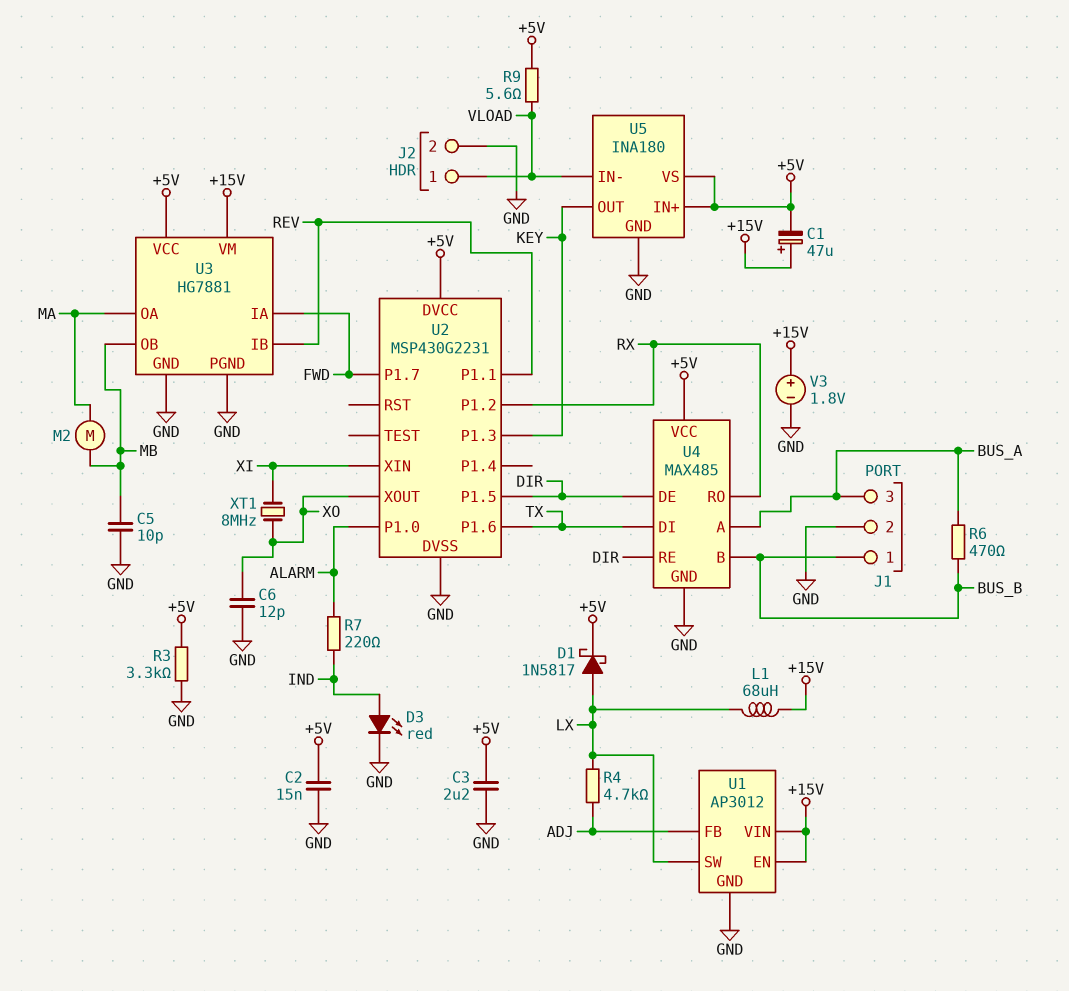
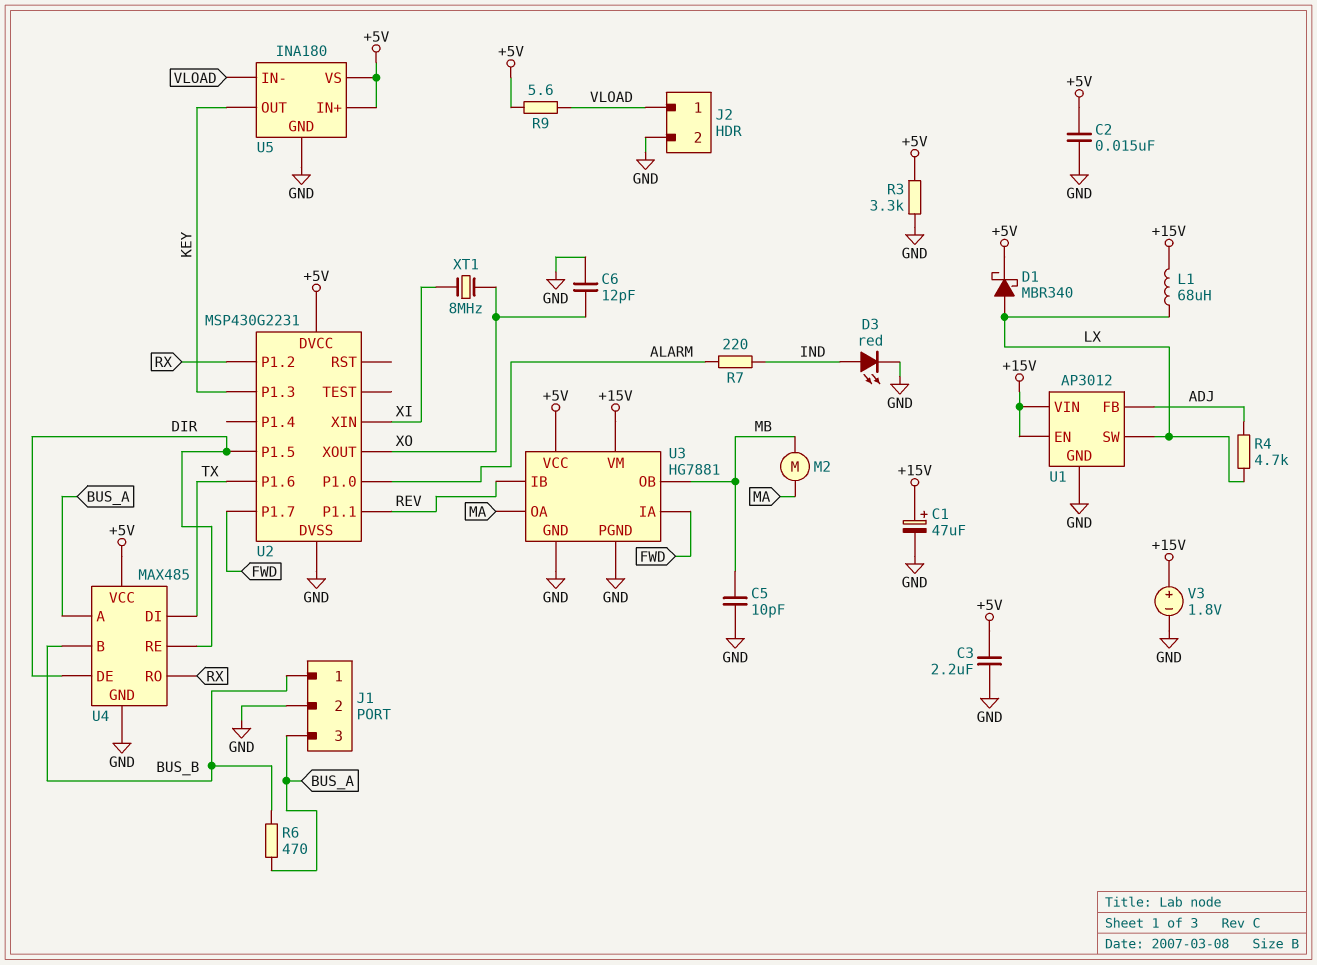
C1: 47uF (plus +15V, minus +5V) -> 47uF (plus +15V, minus GND)
D1: schottky 1N5817 (A LX, K +5V) -> schottky MBR340 (A LX, K +5V)

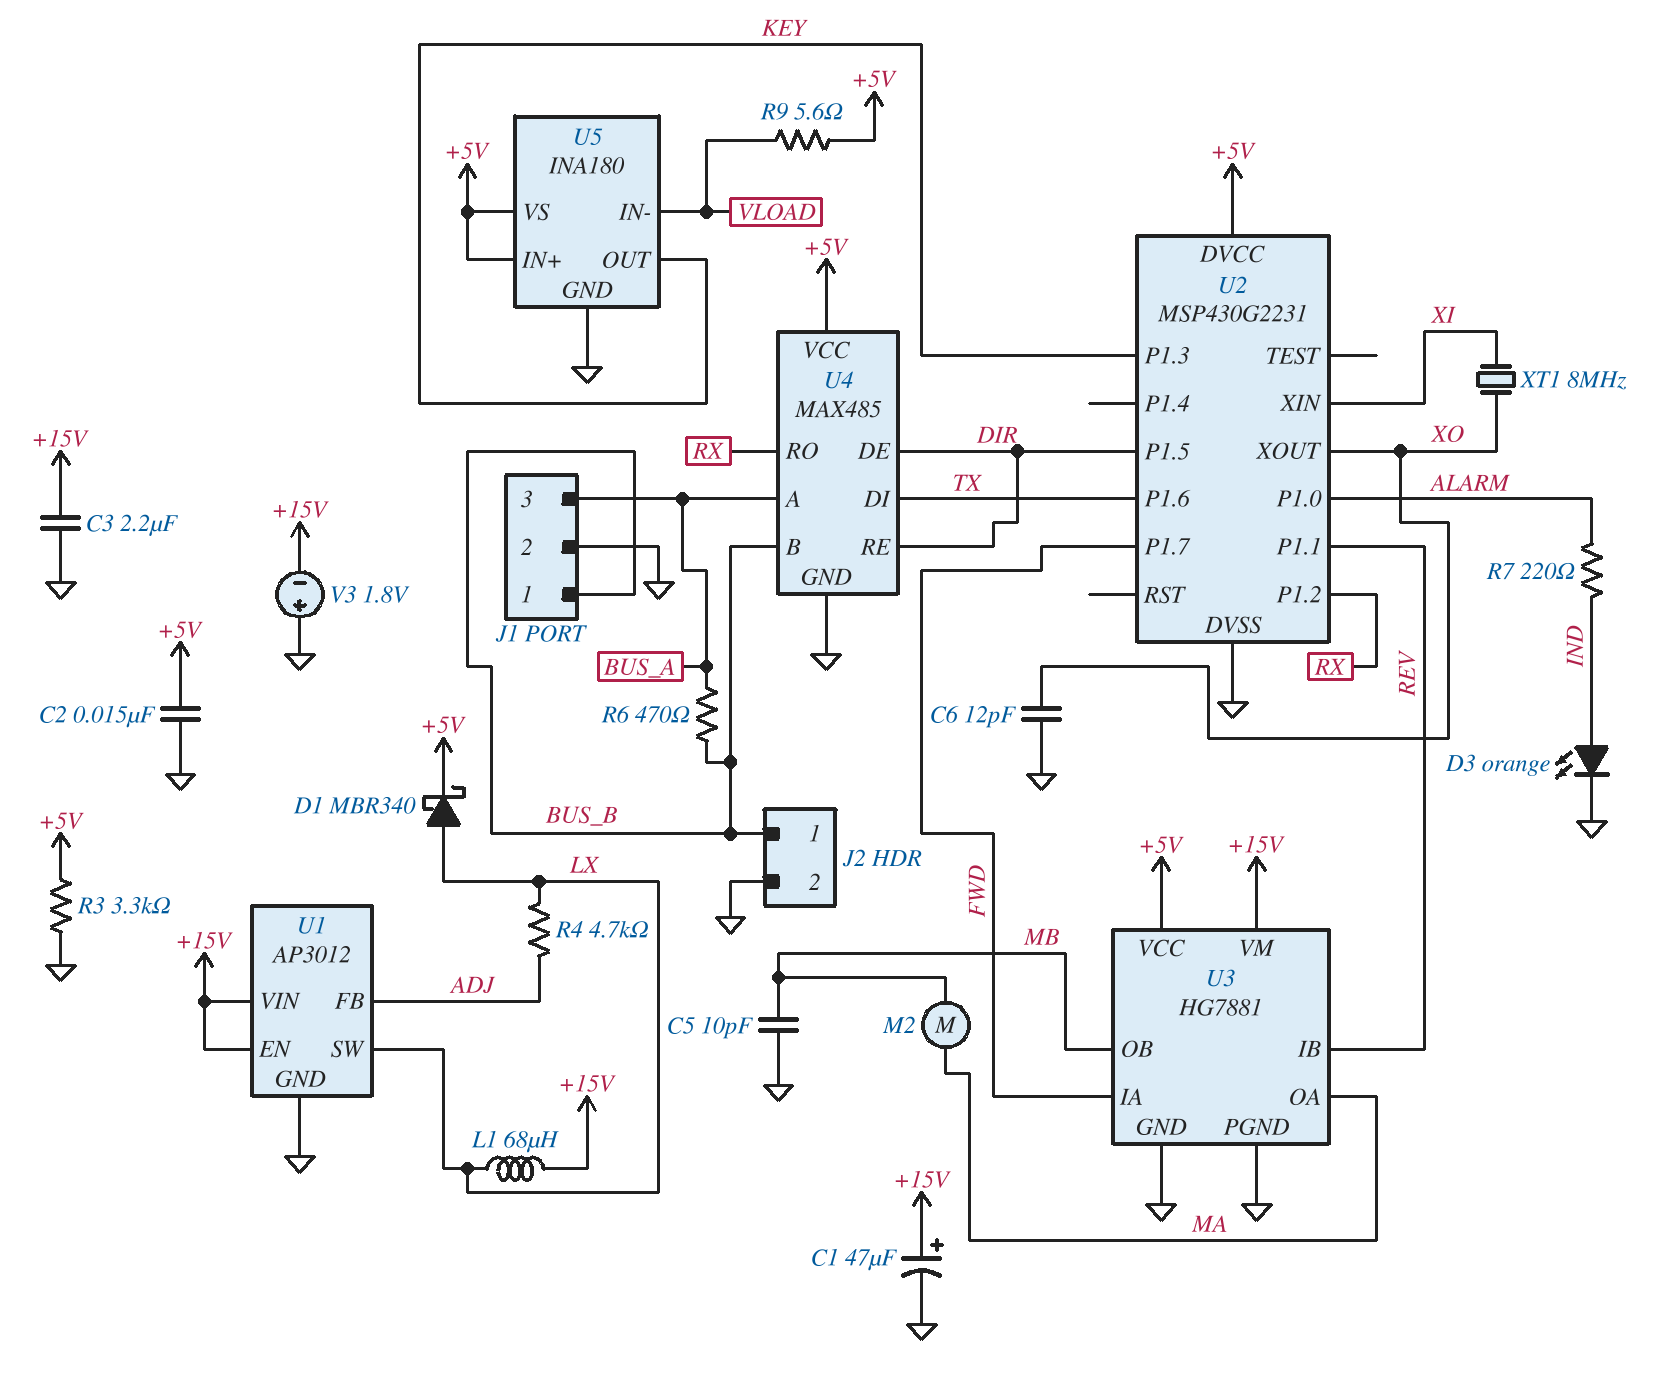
C3: 2.2uF (+5V, GND) -> 2.2uF (+15V, GND)
D3: LED red (A IND, K GND) -> LED orange (A IND, K GND)
J2 pin 1: VLOAD -> BUS_B
V3: 1.8V (plus +15V, minus GND) -> 1.8V (plus GND, minus +15V)

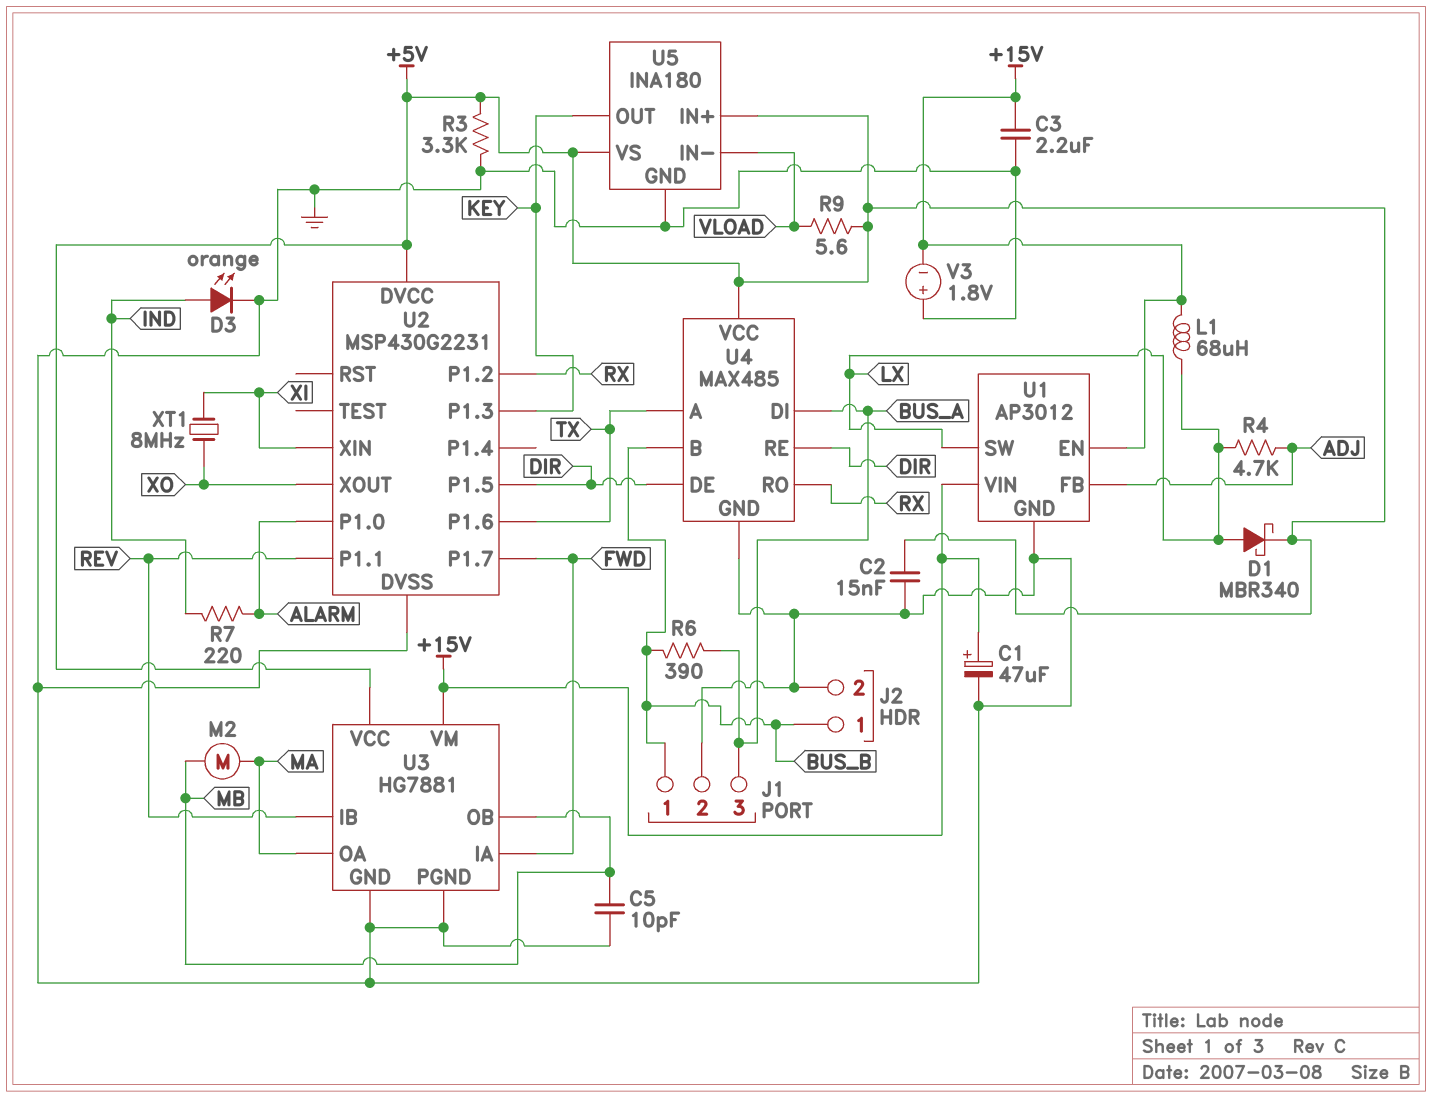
C6: 12pF (GND, XO) -> none
R6: 470 (BUS_A, BUS_B) -> 390 (BUS_A, BUS_B)
U4 pin A: BUS_A -> TX
U4 pin DI: TX -> BUS_A

